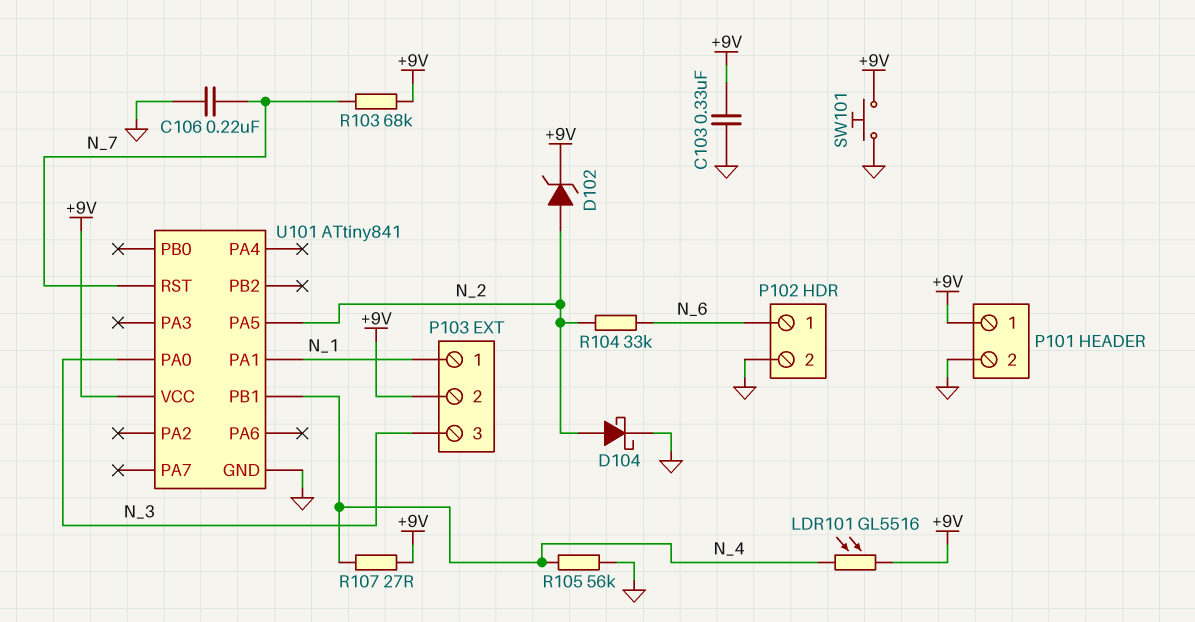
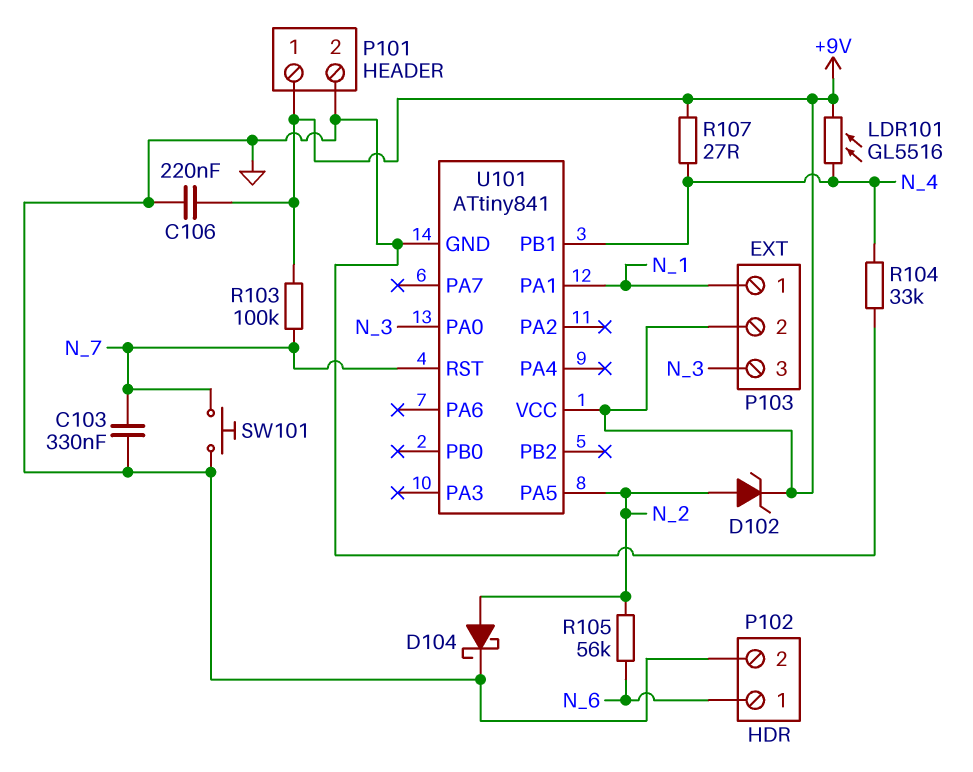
C103: 330nF (+9V, GND) -> 330nF (GND, N_7)
C106: 220nF (GND, N_7) -> 220nF (+9V, GND)
R103: 68k (+9V, N_7) -> 100k (+9V, N_7)
R104: 33k (N_2, N_6) -> 33k (GND, N_4)
R105: 56k (GND, N_4) -> 56k (N_2, N_6)
SW101: button (+9V, GND) -> button (GND, N_7)

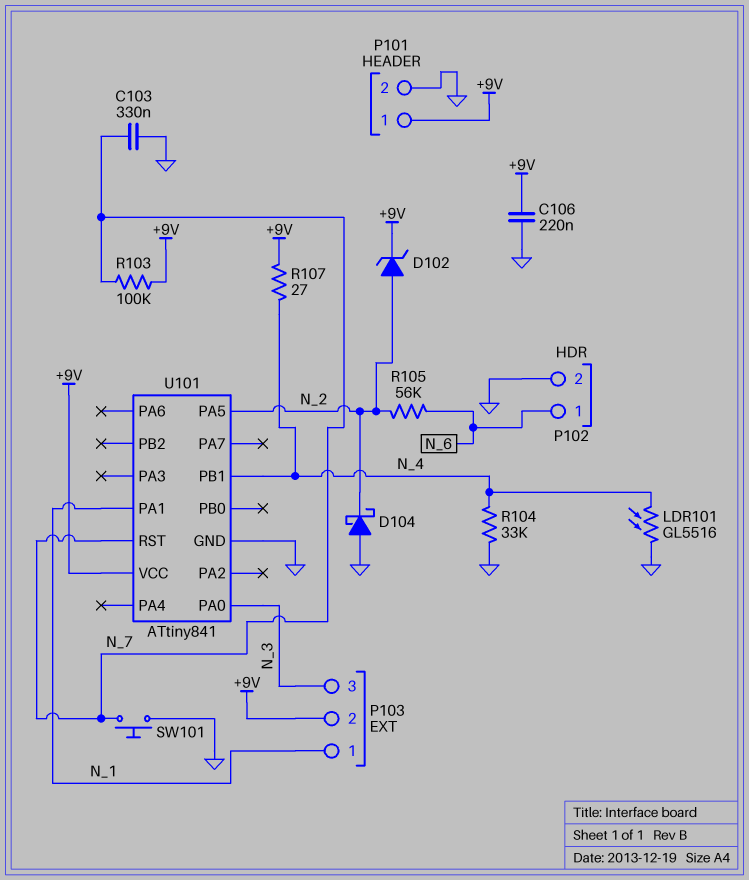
D104: schottky (A N_2, K GND) -> schottky (A GND, K N_2)
LDR101: GL5516 (+9V, N_4) -> GL5516 (GND, N_4)

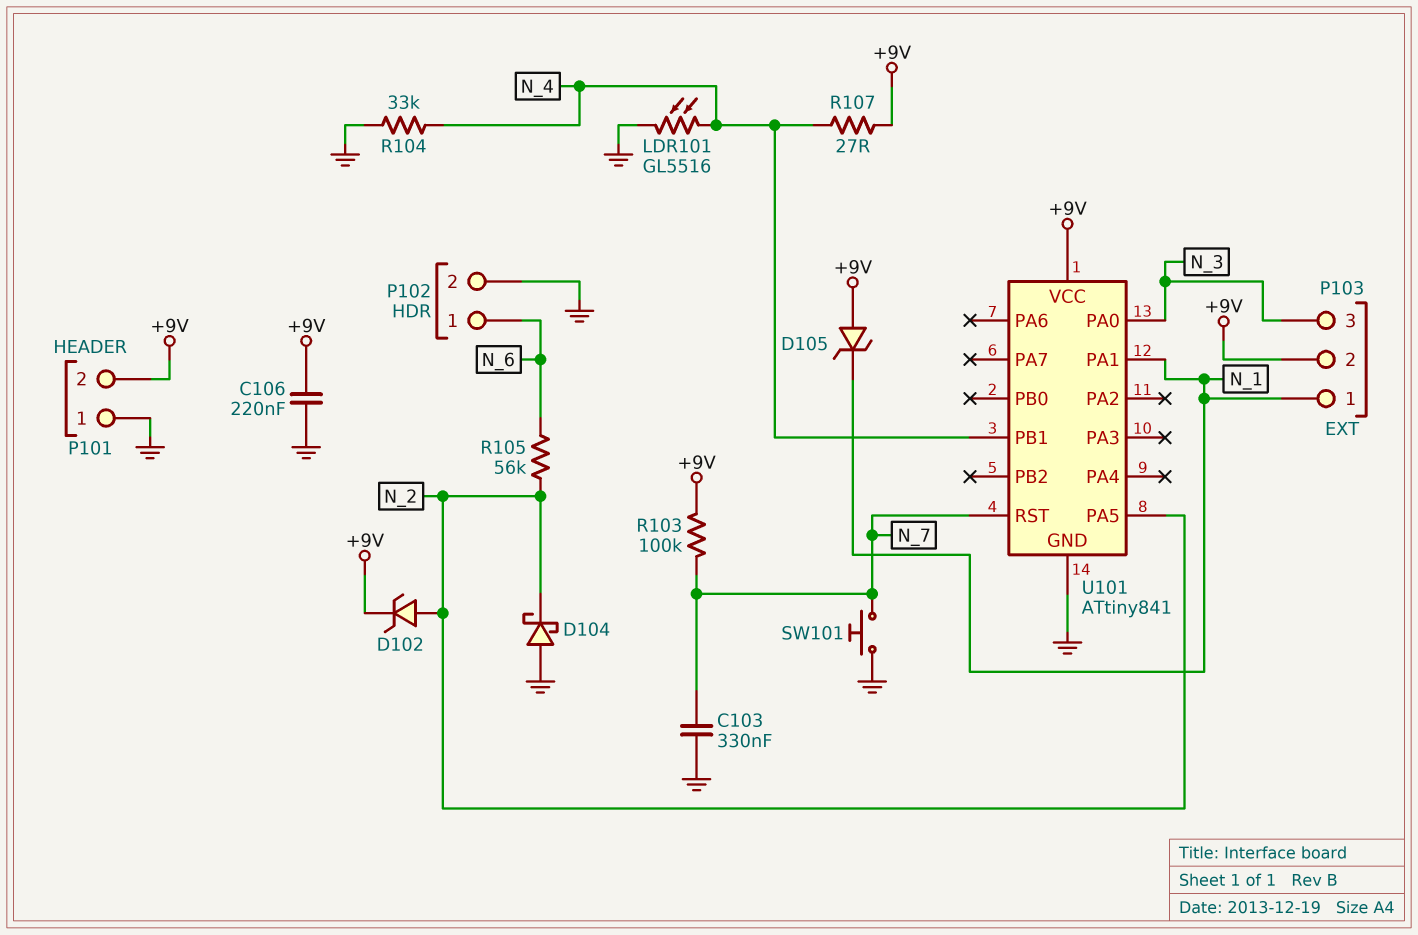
D105: none -> zener (A +9V, K N_1)
P101 pin 1: +9V -> GND
P101 pin 2: GND -> +9V

